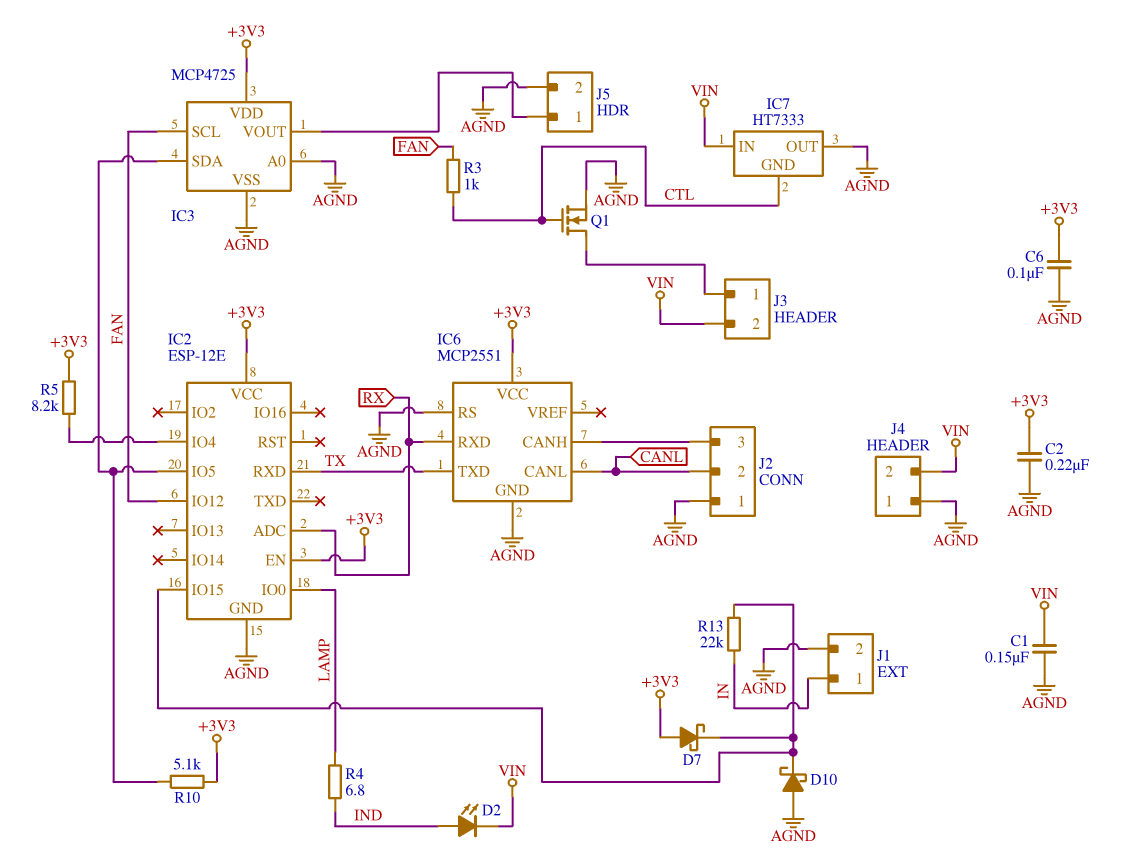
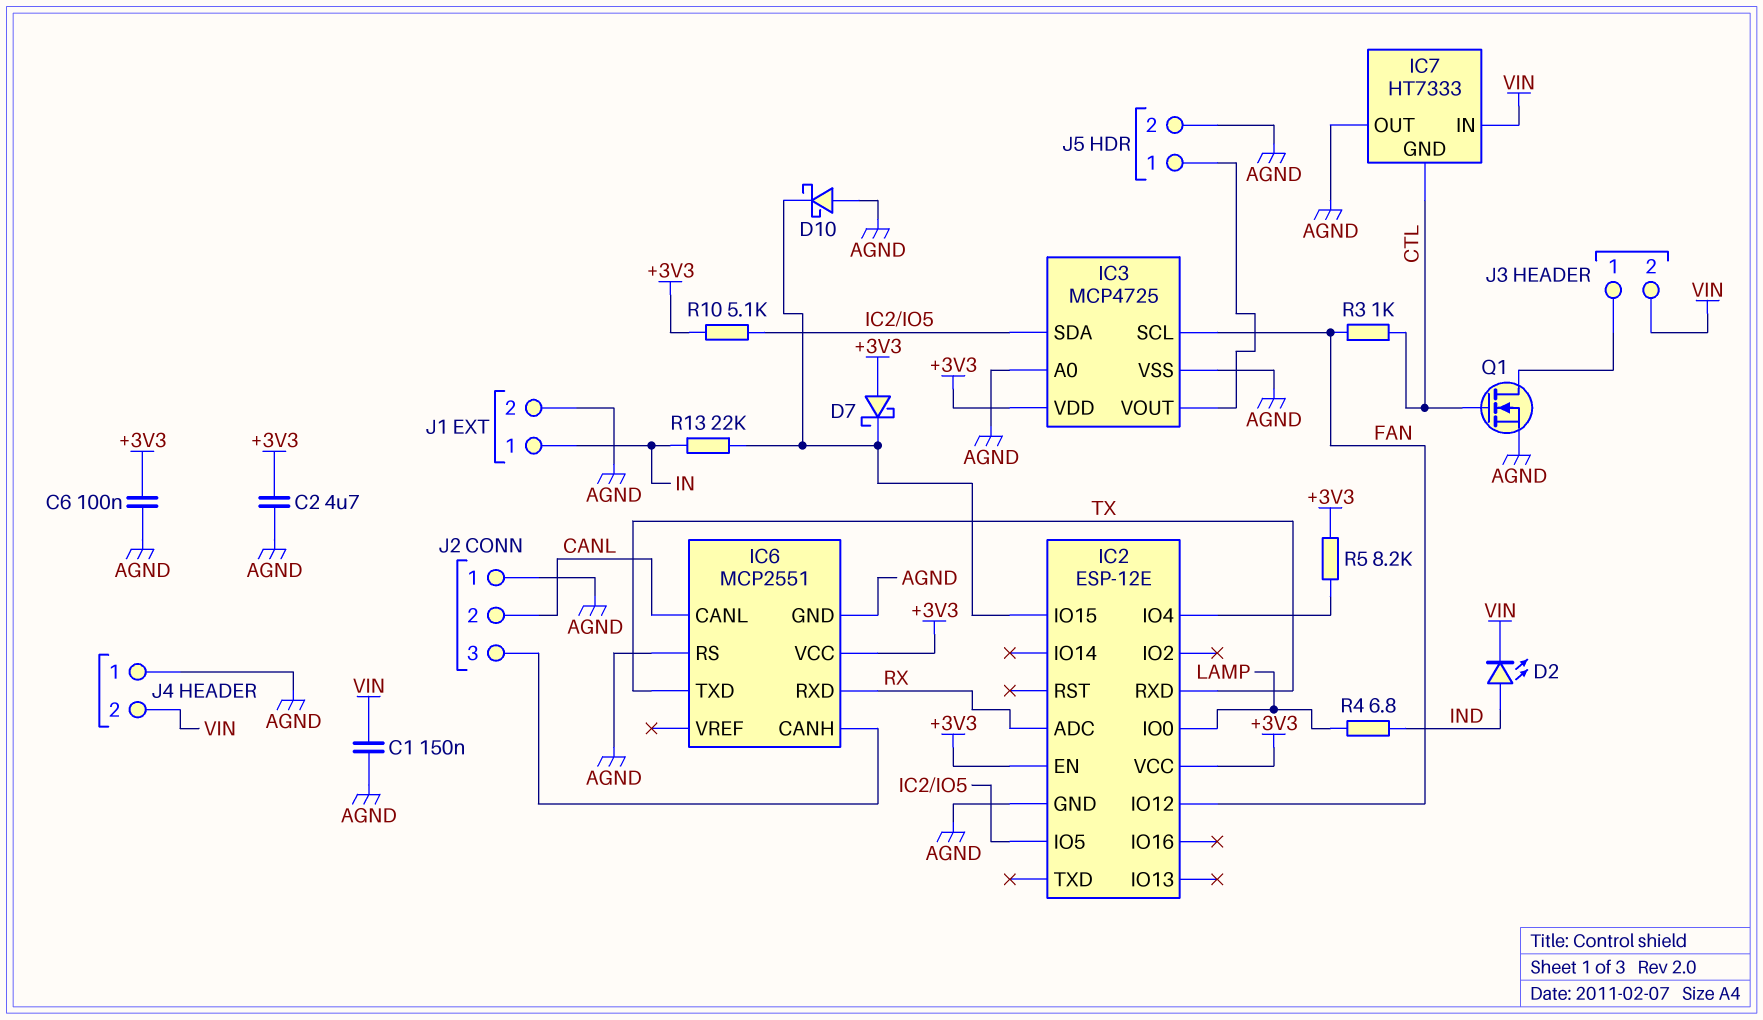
C2: 220nF (+3V3, AGND) -> 4.7uF (+3V3, AGND)

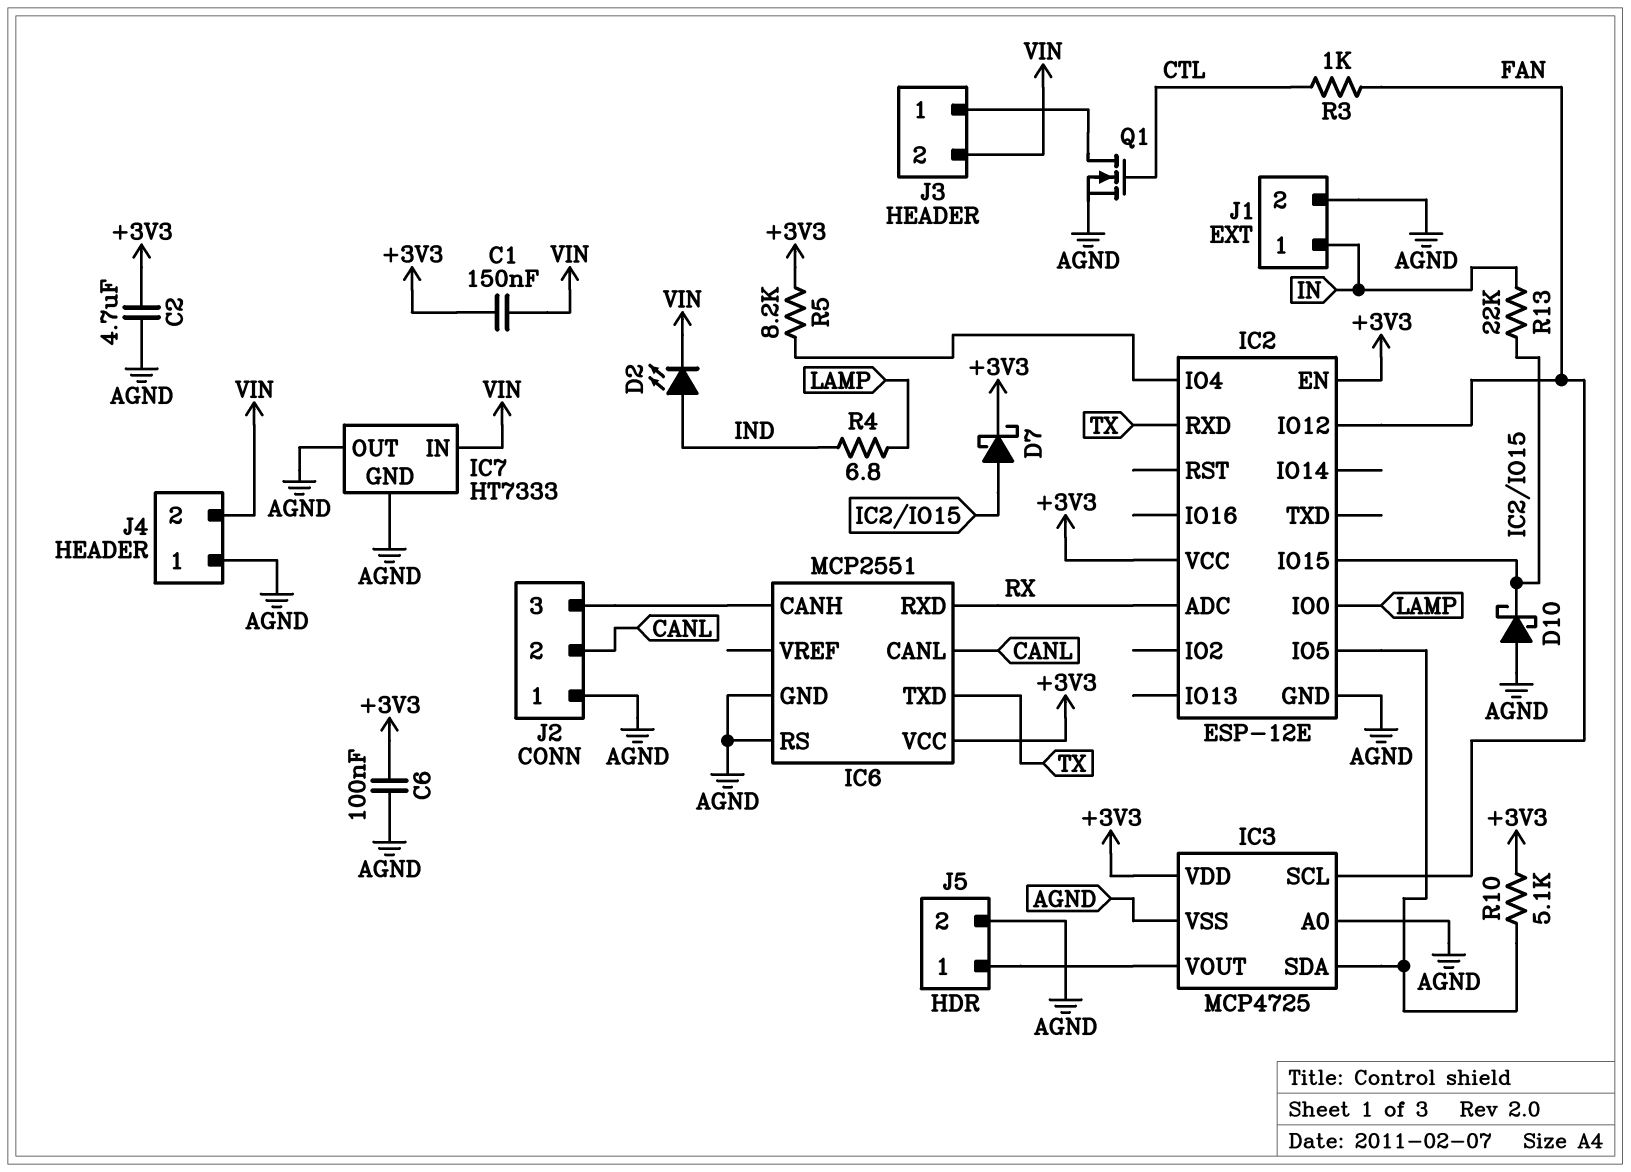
C1: 150nF (AGND, VIN) -> 150nF (+3V3, VIN)
D7: schottky (A +3V3, K IC2/IO15) -> schottky (A IC2/IO15, K +3V3)
IC7 pin GND: CTL -> AGND

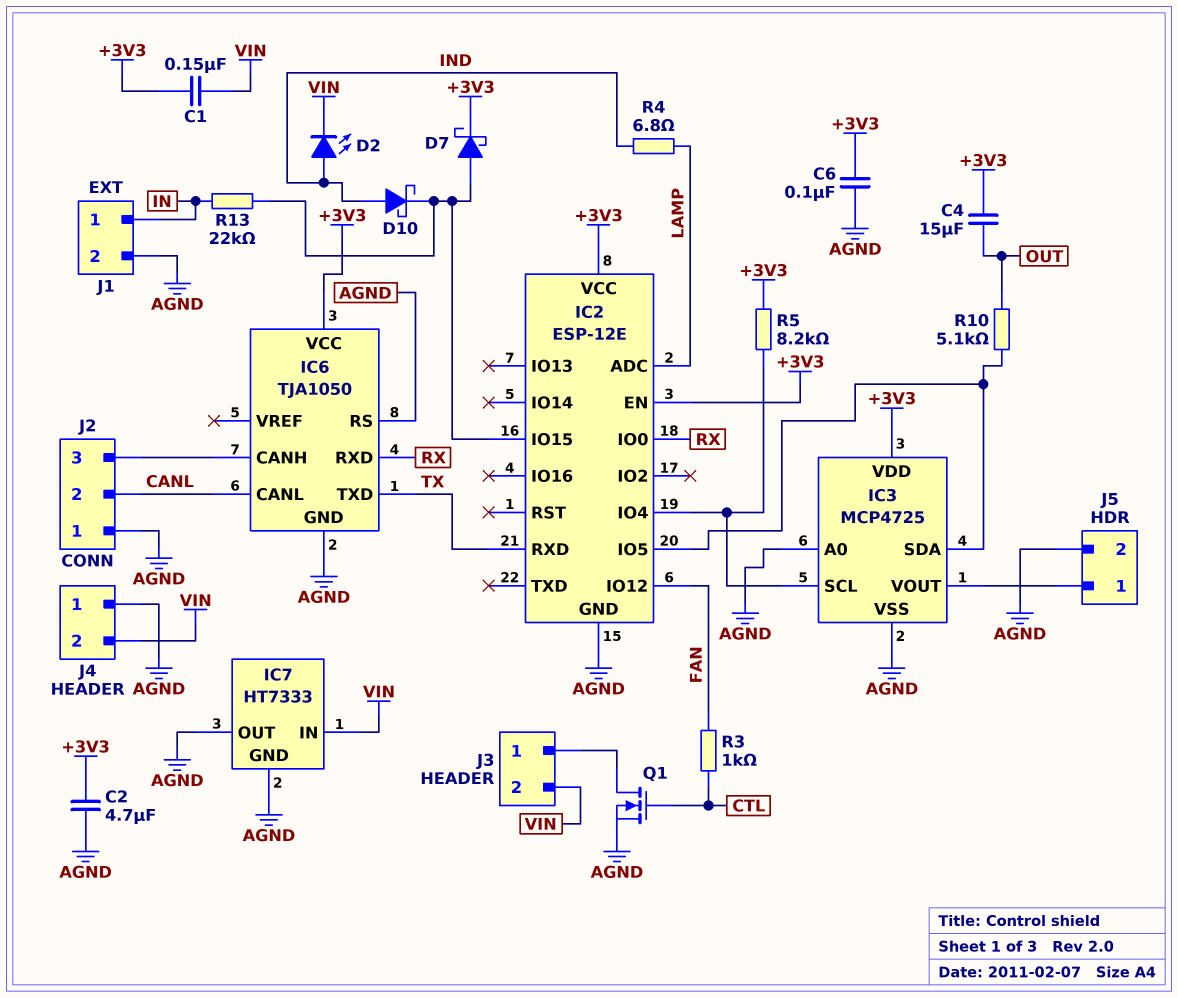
C4: none -> 15uF (+3V3, OUT)
D10: schottky (A AGND, K IC2/IO15) -> schottky (A IND, K IC2/IO15)
IC2 pin ADC: RX -> LAMP
IC2 pin IO0: LAMP -> RX
IC3 pin SCL: FAN -> IC2/IO4
IC6: MCP2551 -> TJA1050
R10: 5.1k (+3V3, IC2/IO5) -> 5.1k (IC2/IO5, OUT)

